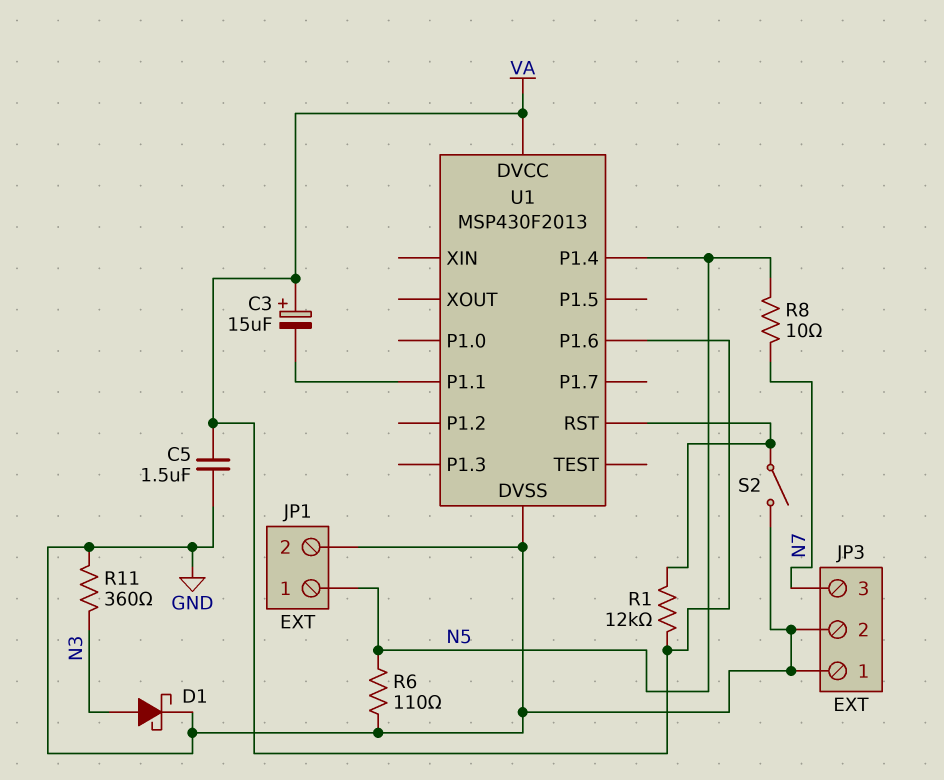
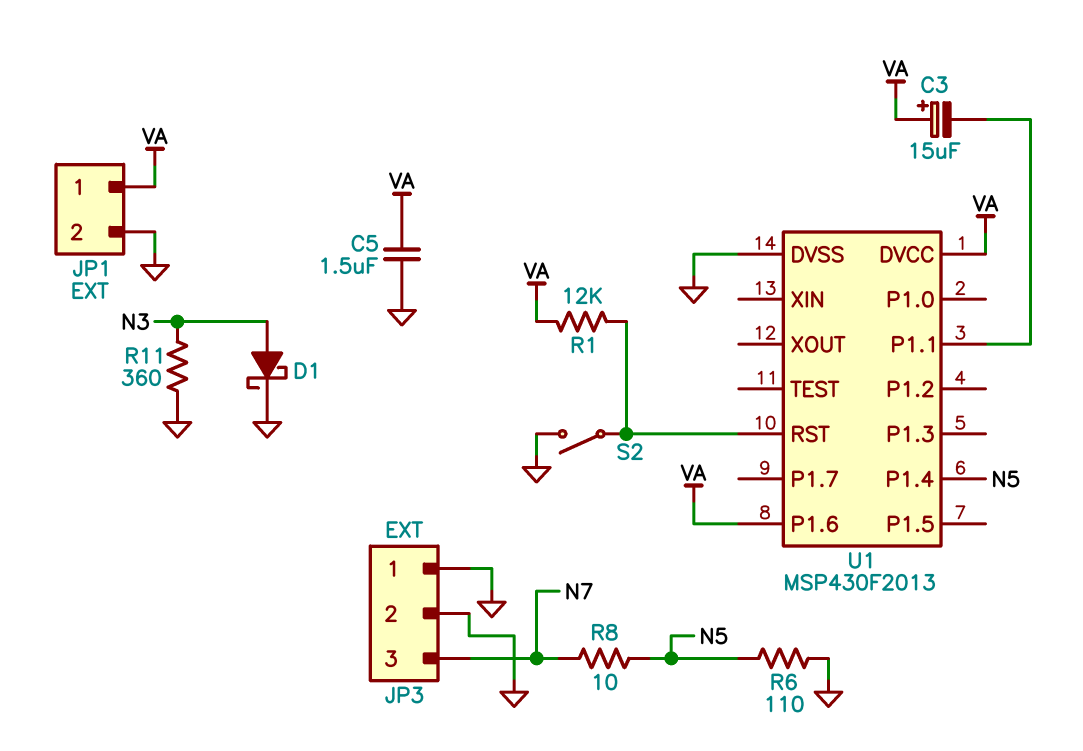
JP1 pin 1: N5 -> VA

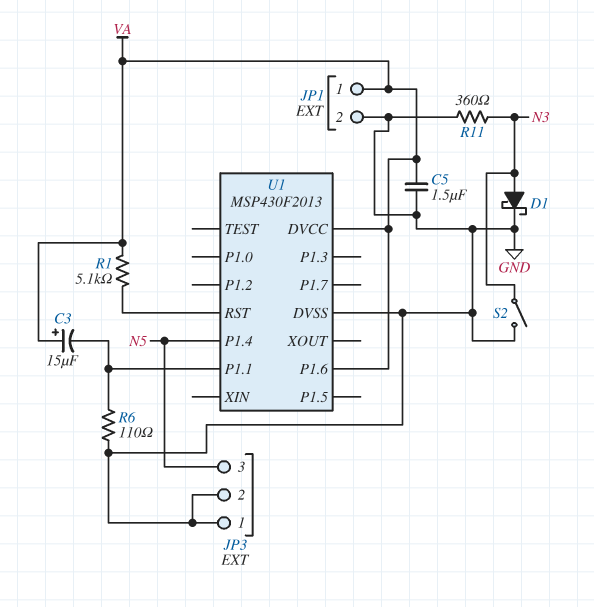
JP3 pin 3: N7 -> N5
R1: 12k (U1/RST, VA) -> 5.1k (U1/RST, VA)
R6: 110 (GND, N5) -> 110 (GND, U1/P1.1)
R8: 10 (N5, N7) -> none
S2: switch (GND, U1/RST) -> switch (GND, N3)

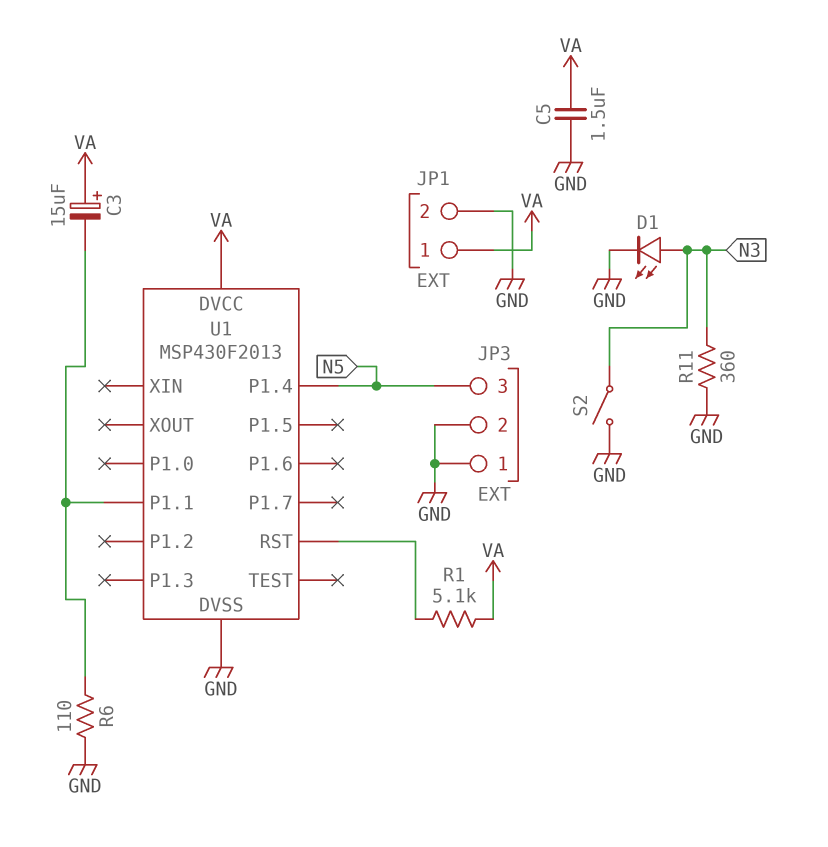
D1: schottky (A N3, K GND) -> LED (A N3, K GND)
U1 pin P1.6: VA -> none

